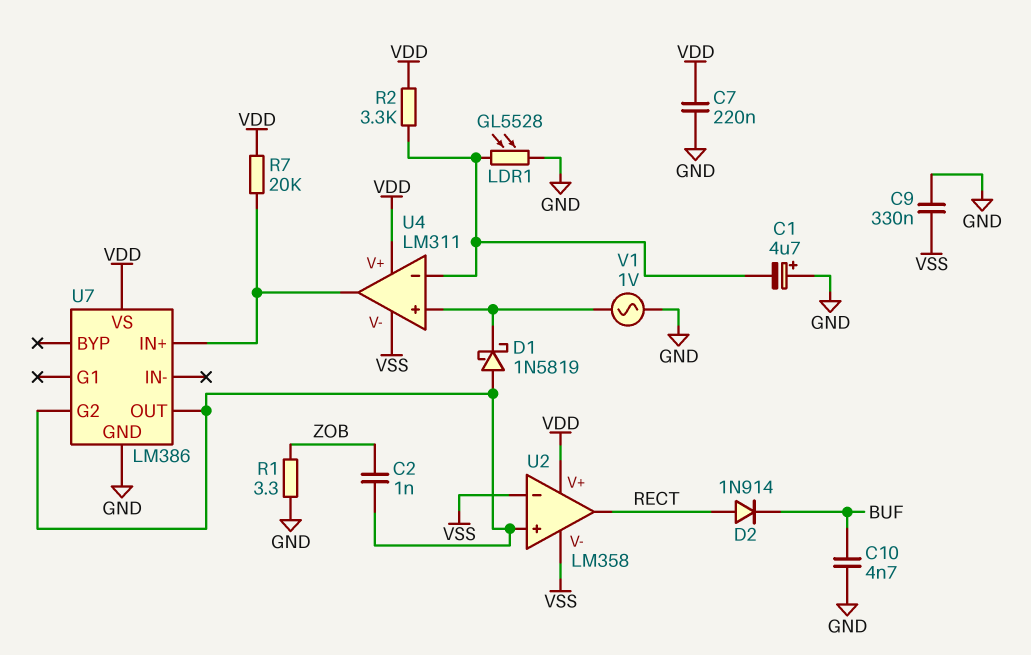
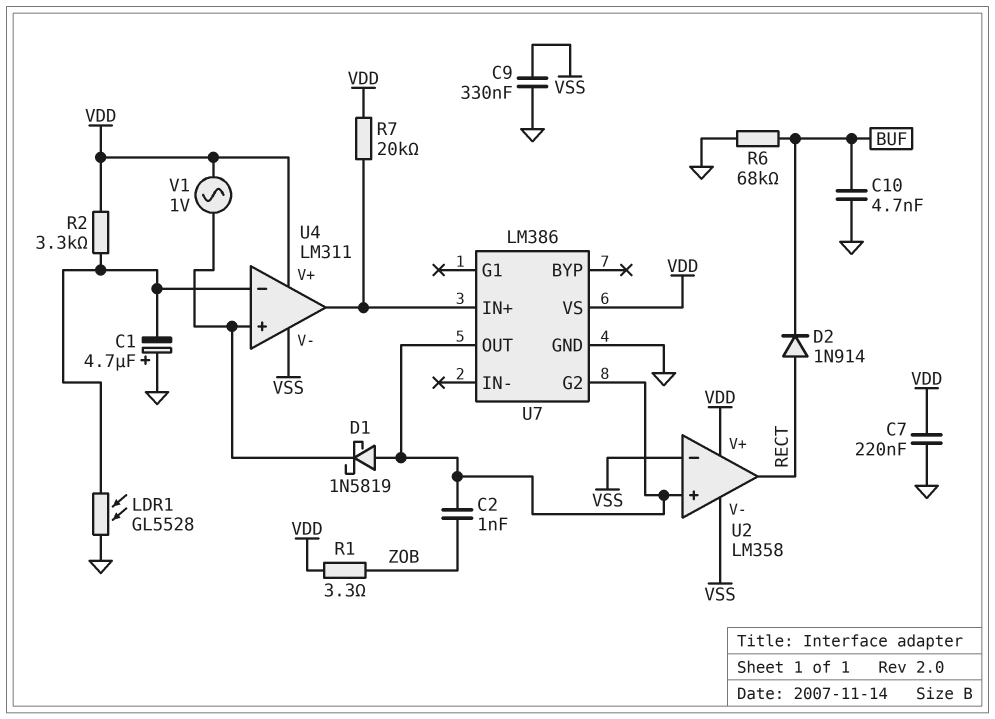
R1: 3.3 (GND, ZOB) -> 3.3 (VDD, ZOB)
R6: none -> 68k (BUF, GND)
V1: AC 1V (GND, U4/in+) -> AC 1V (U4/in+, VDD)

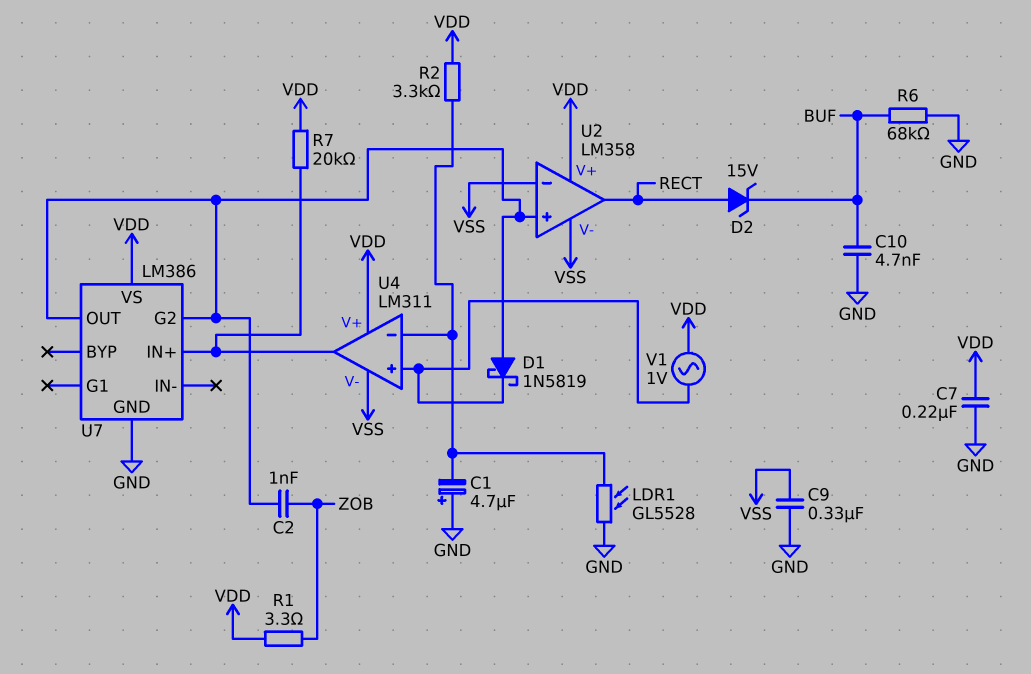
D2: diode 1N914 (A RECT, K BUF) -> zener 15V (A RECT, K BUF)

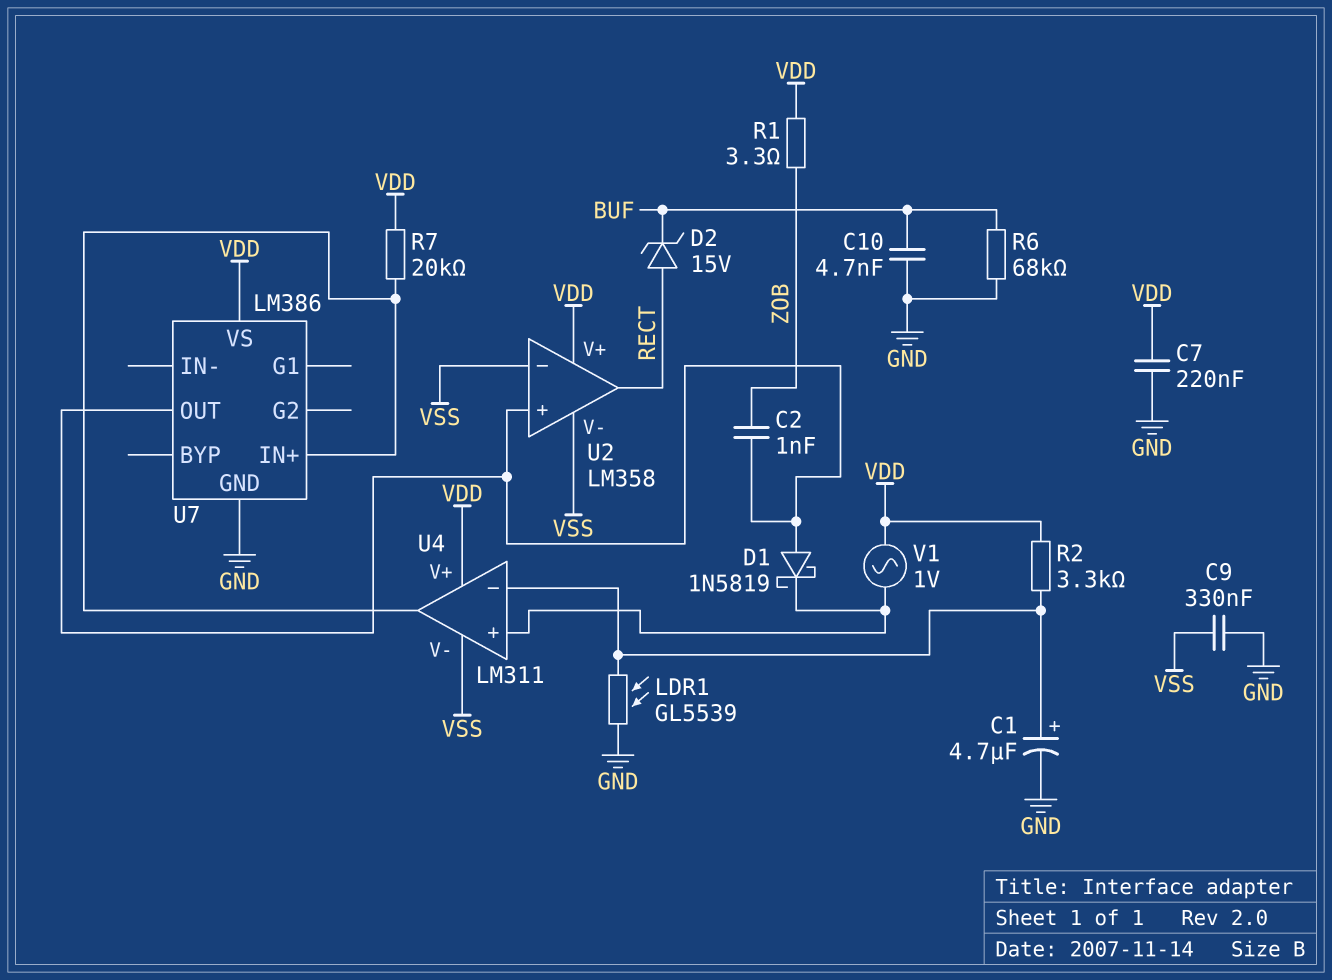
C1: 4.7uF (plus GND, minus U4/in-) -> 4.7uF (plus U4/in-, minus GND)
LDR1: GL5528 (GND, U4/in-) -> GL5539 (GND, U4/in-)
U7 pin G2: U2/in+ -> none

